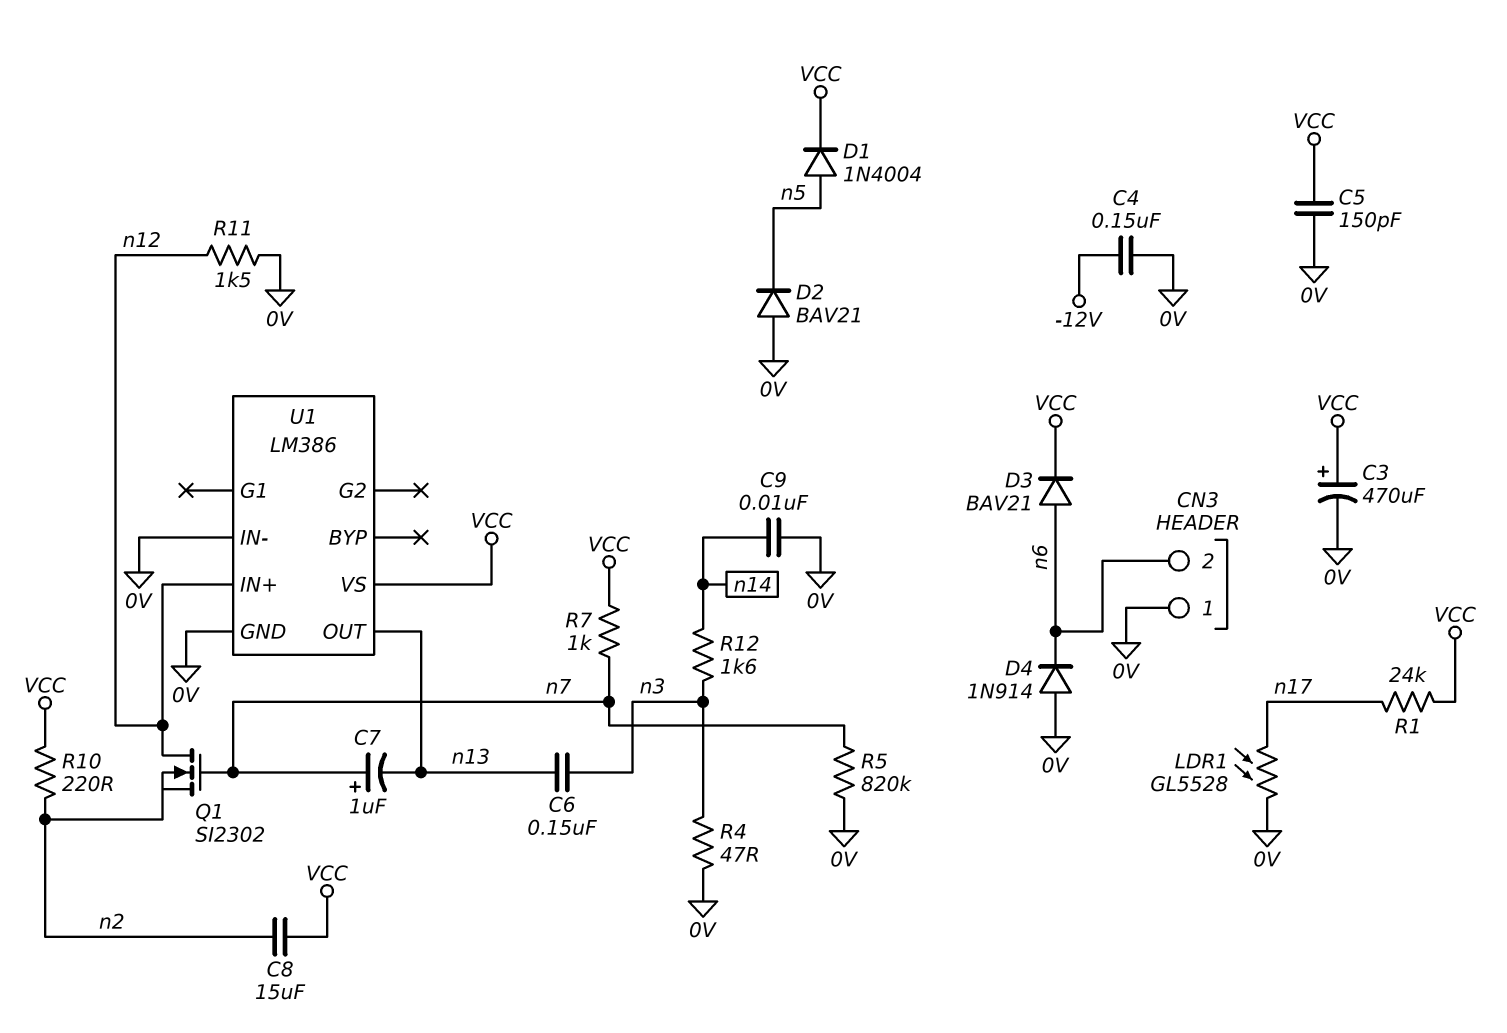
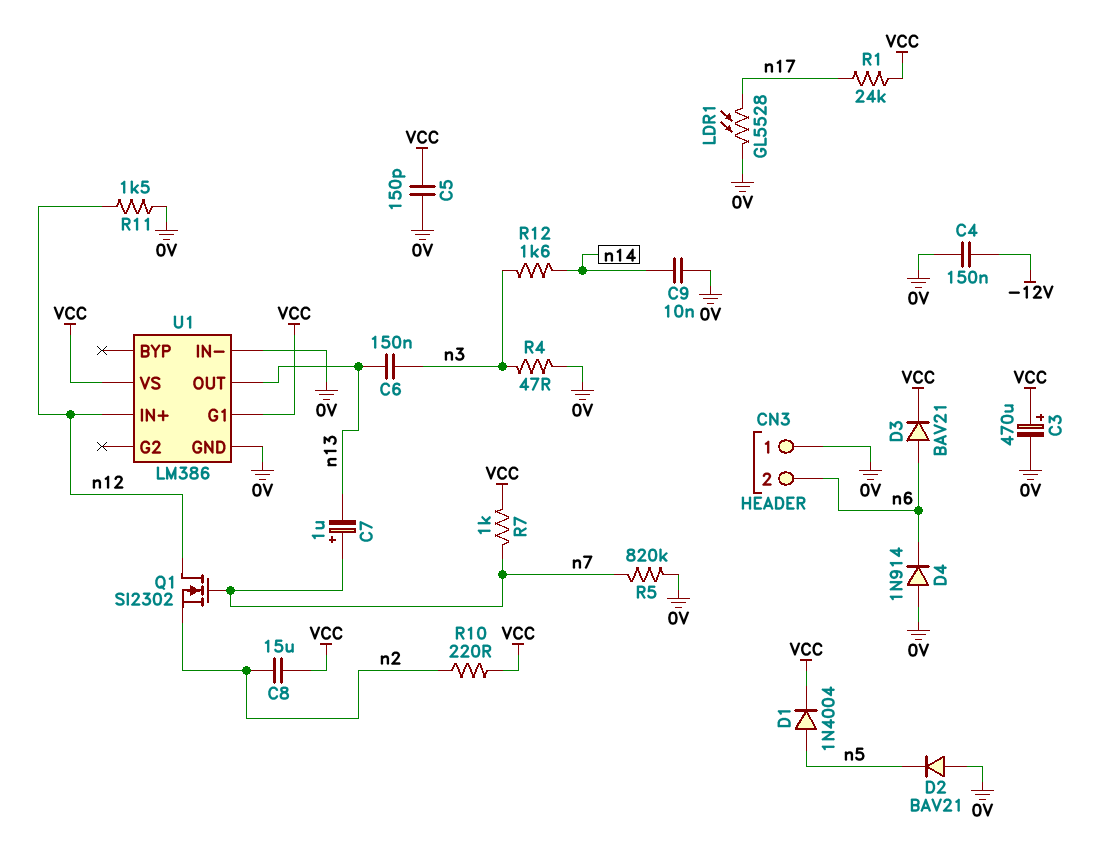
U1 pin G1: none -> VCC

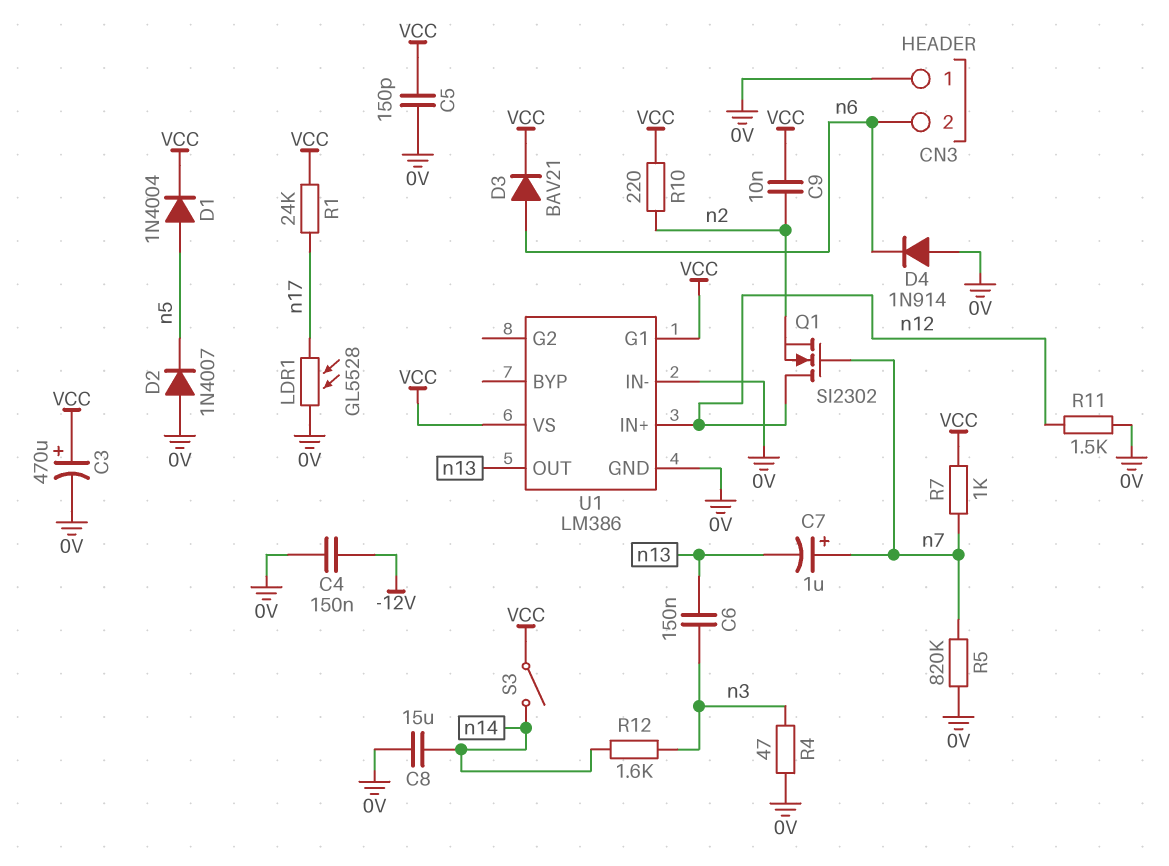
C8: 15uF (VCC, n2) -> 15uF (0V, n14)
C9: 10nF (0V, n14) -> 10nF (VCC, n2)
D2: diode BAV21 (A 0V, K n5) -> diode 1N4007 (A 0V, K n5)
S3: none -> switch (VCC, n14)

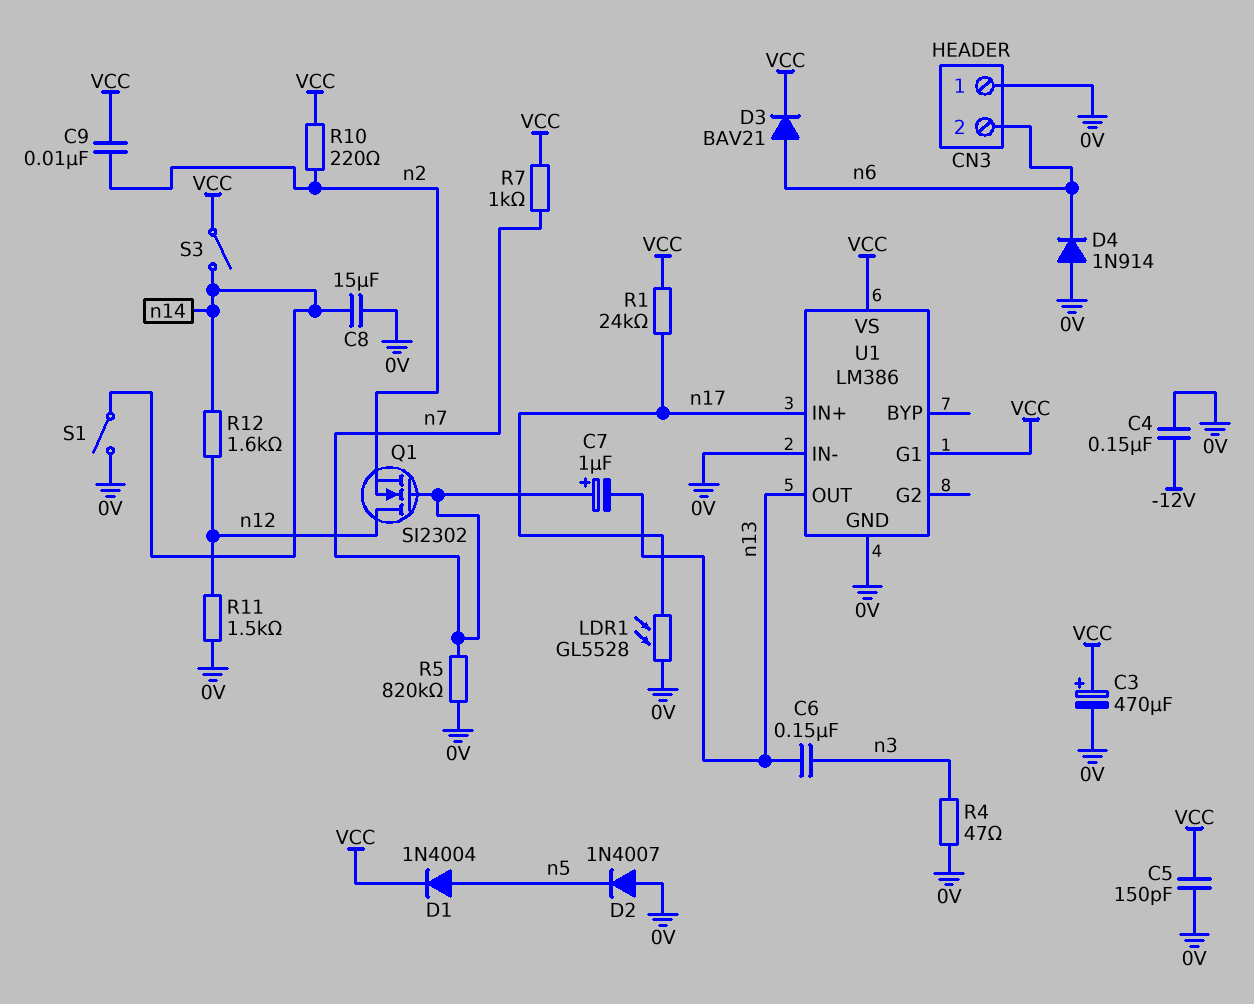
R12: 1.6k (n3, n14) -> 1.6k (n12, n14)
S1: none -> switch (0V, n14)
U1 pin IN+: n12 -> n17

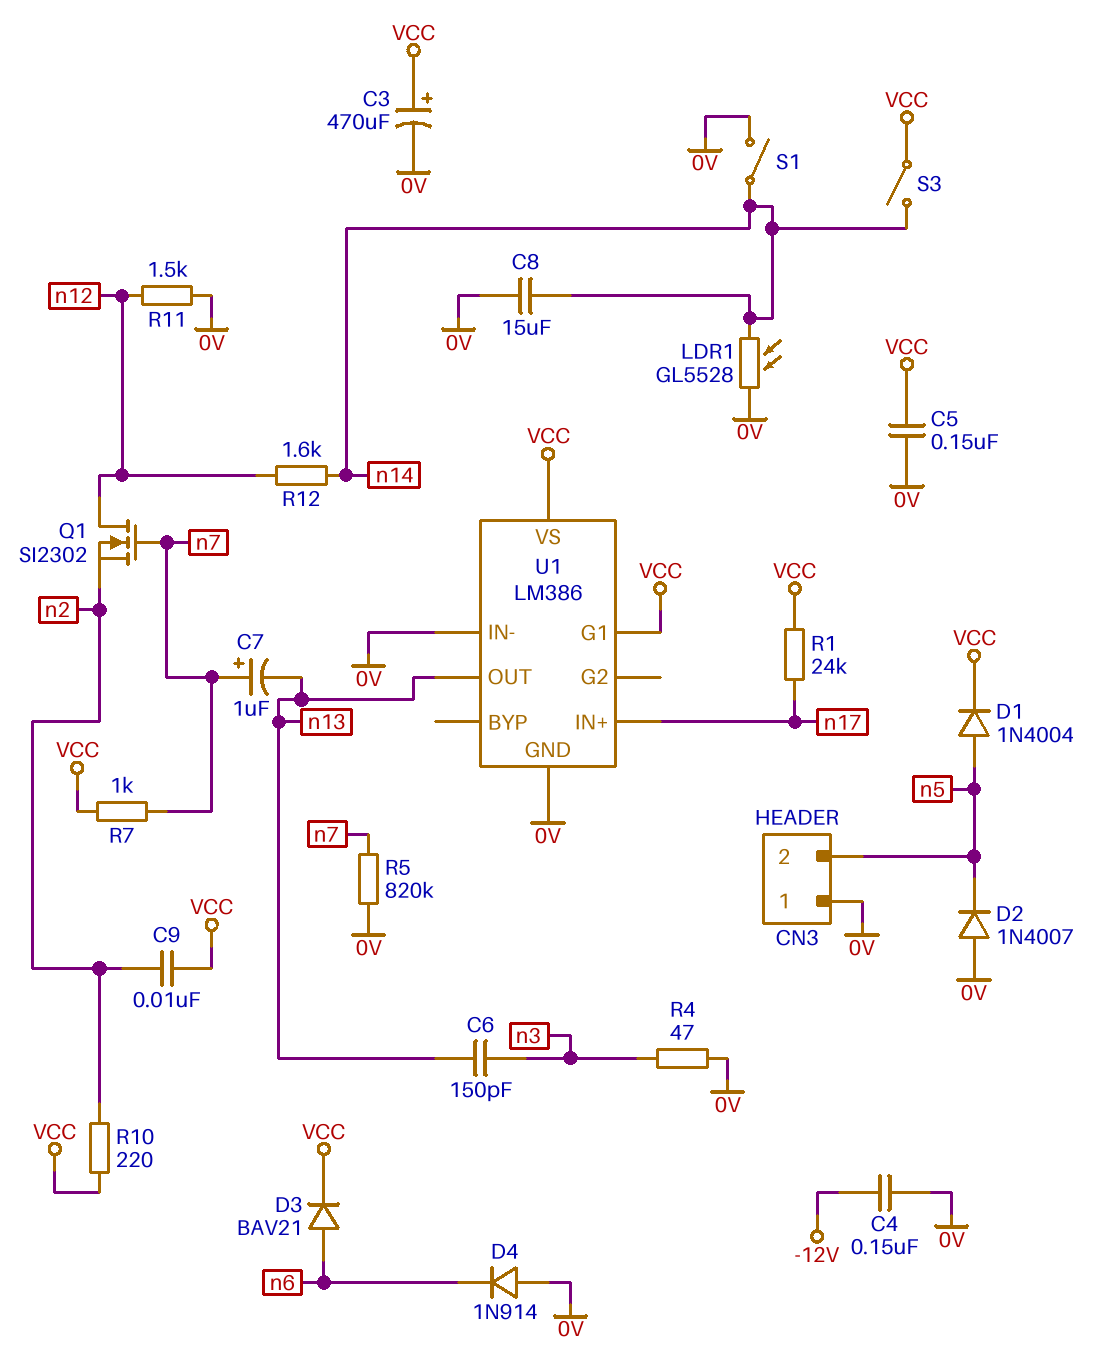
C5: 150pF (0V, VCC) -> 150nF (0V, VCC)
C6: 150nF (n3, n13) -> 150pF (n3, n13)
CN3 pin 2: n6 -> n5
LDR1: GL5528 (0V, n17) -> GL5528 (0V, n14)

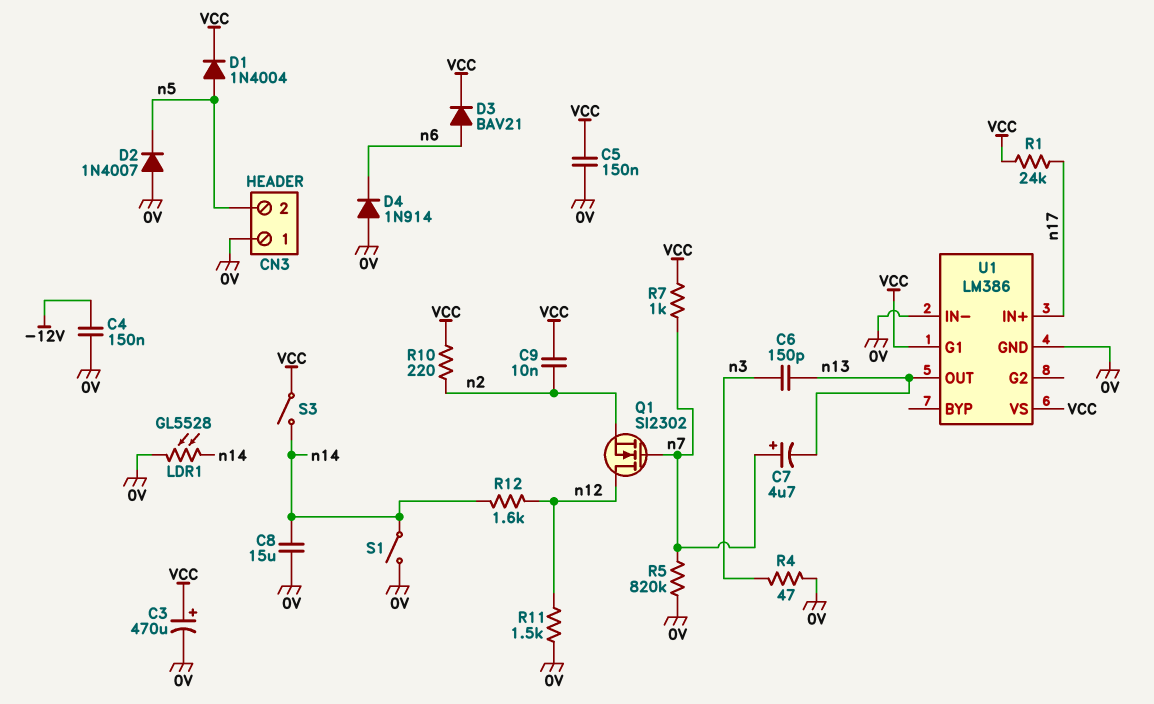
C7: 1uF (plus n7, minus n13) -> 4.7uF (plus n7, minus n13)

